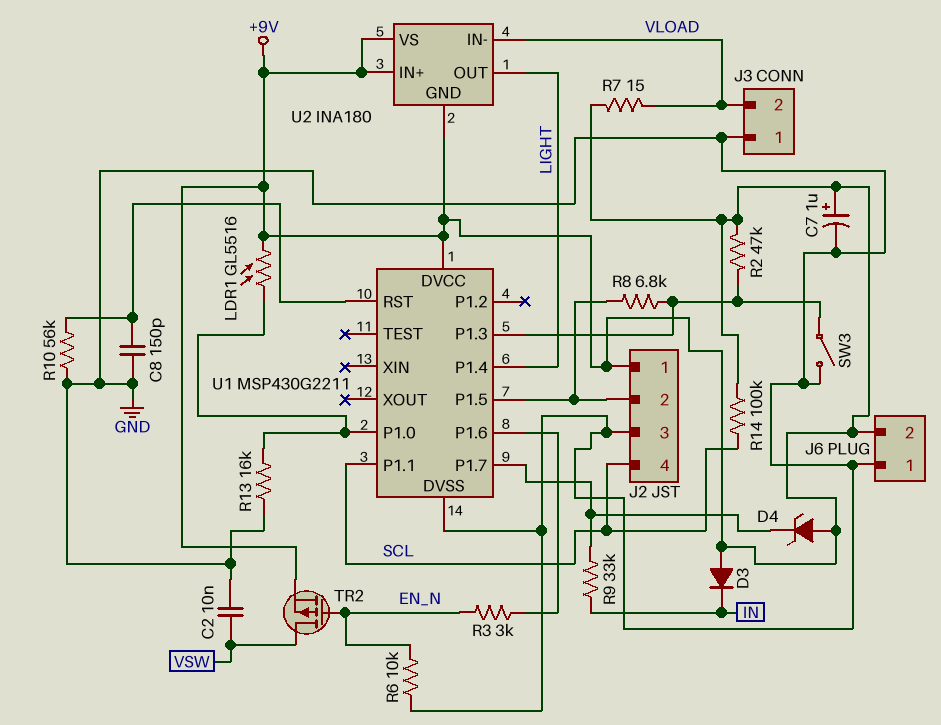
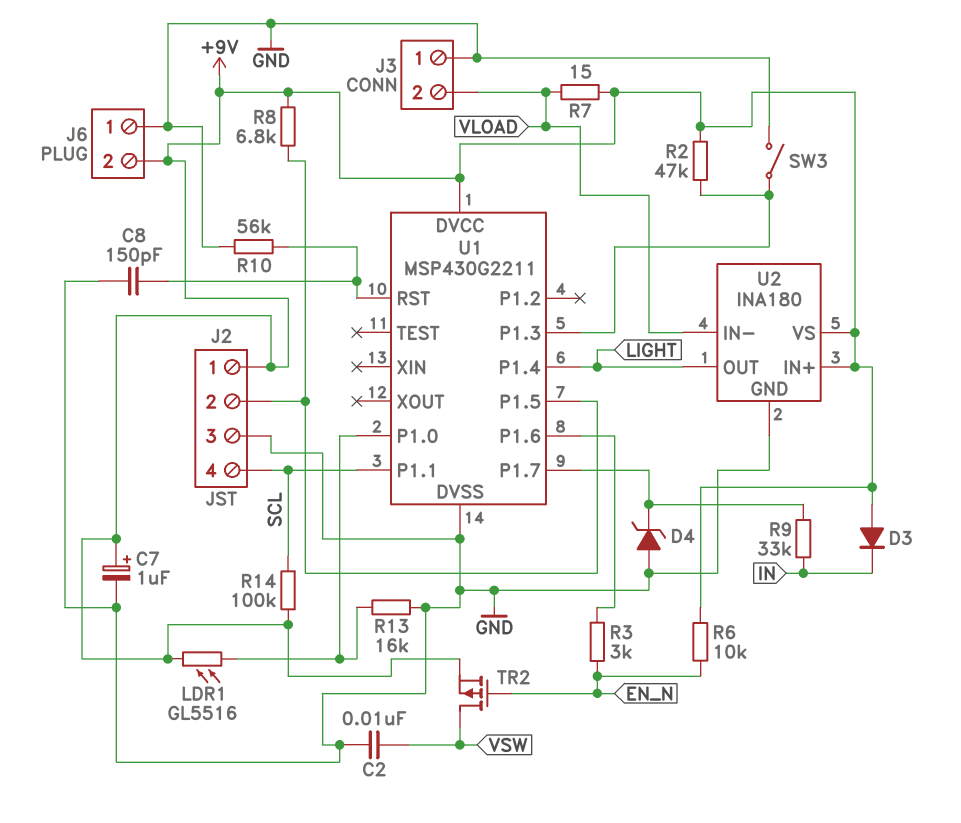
D4: zener (A +9V, K U1/P1.7) -> zener (A GND, K U1/P1.7)
R6: 10k (EN_N, GND) -> 10k (+9V, EN_N)
R8: 6.8k (J2/2, U1/P1.3) -> 6.8k (+9V, J2/2)
U2 pin GND: +9V -> GND

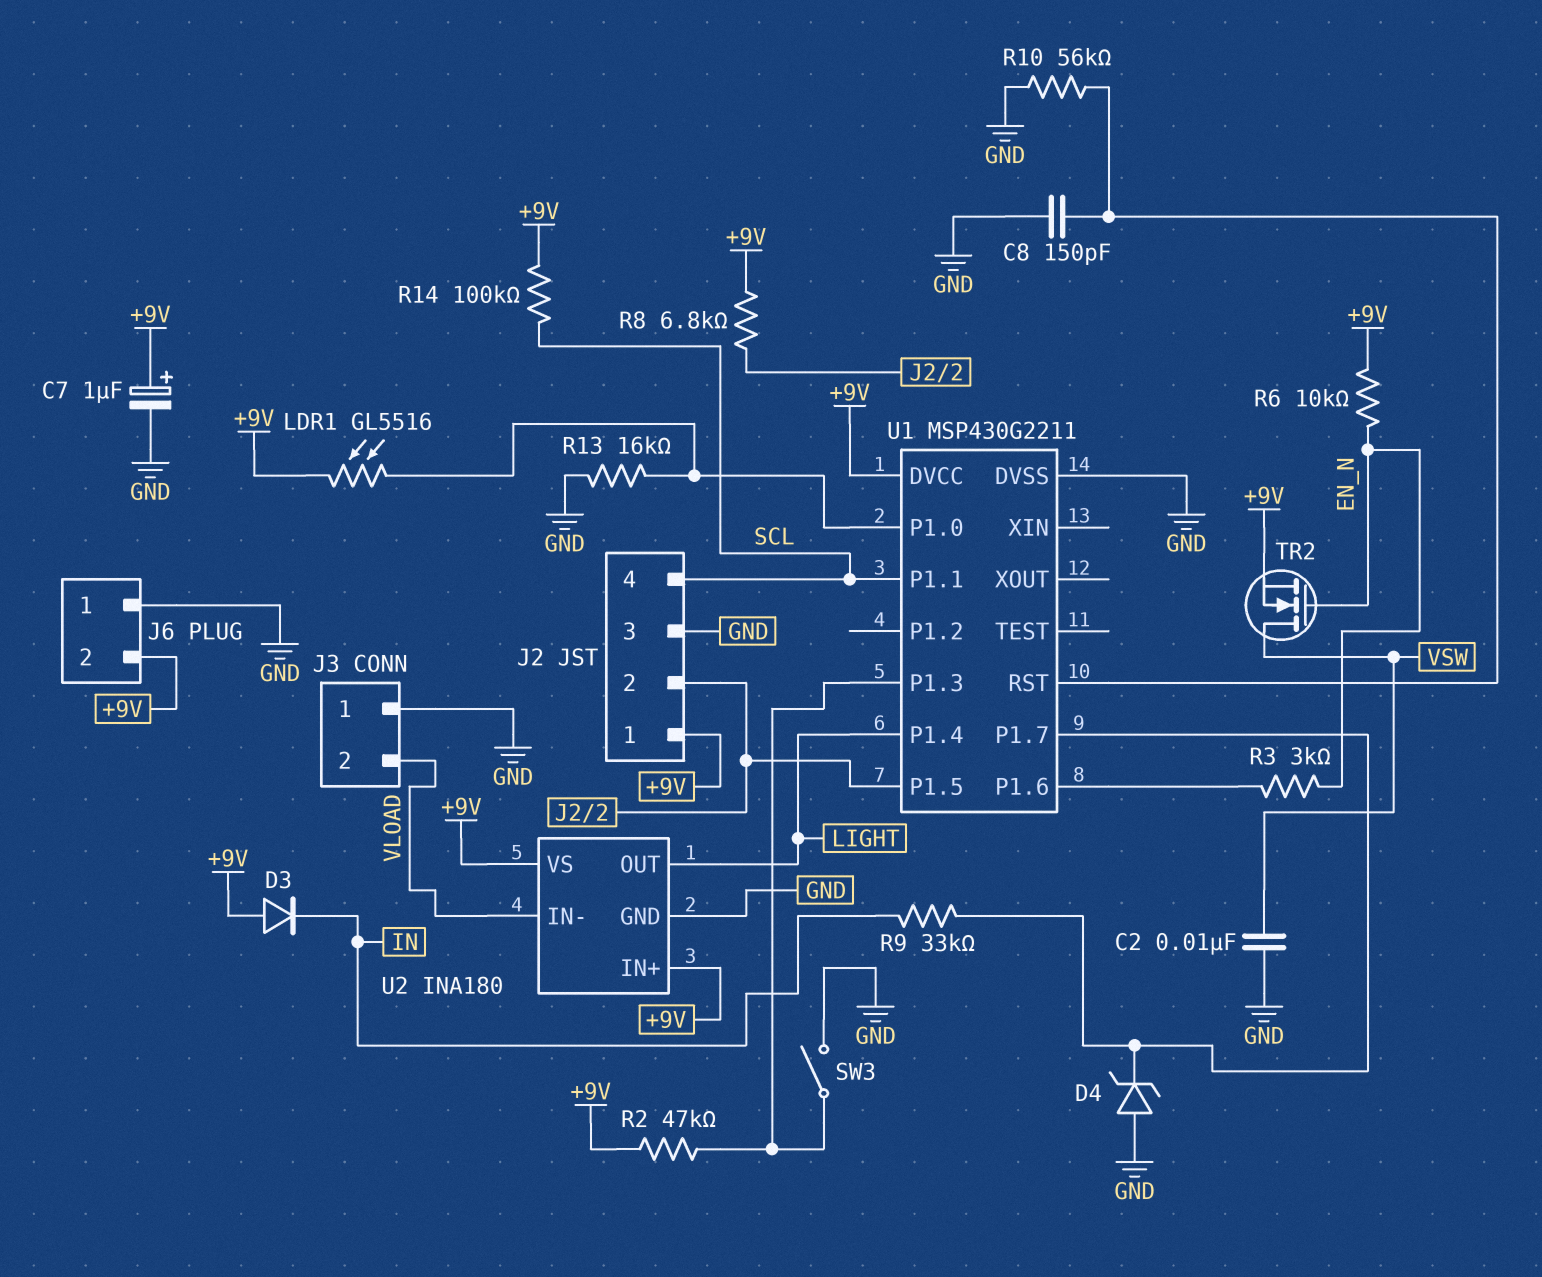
R7: 15 (+9V, VLOAD) -> none
TR2: PMOS (G EN_N, D VSW, S +9V) -> NMOS (G EN_N, D VSW, S +9V)

